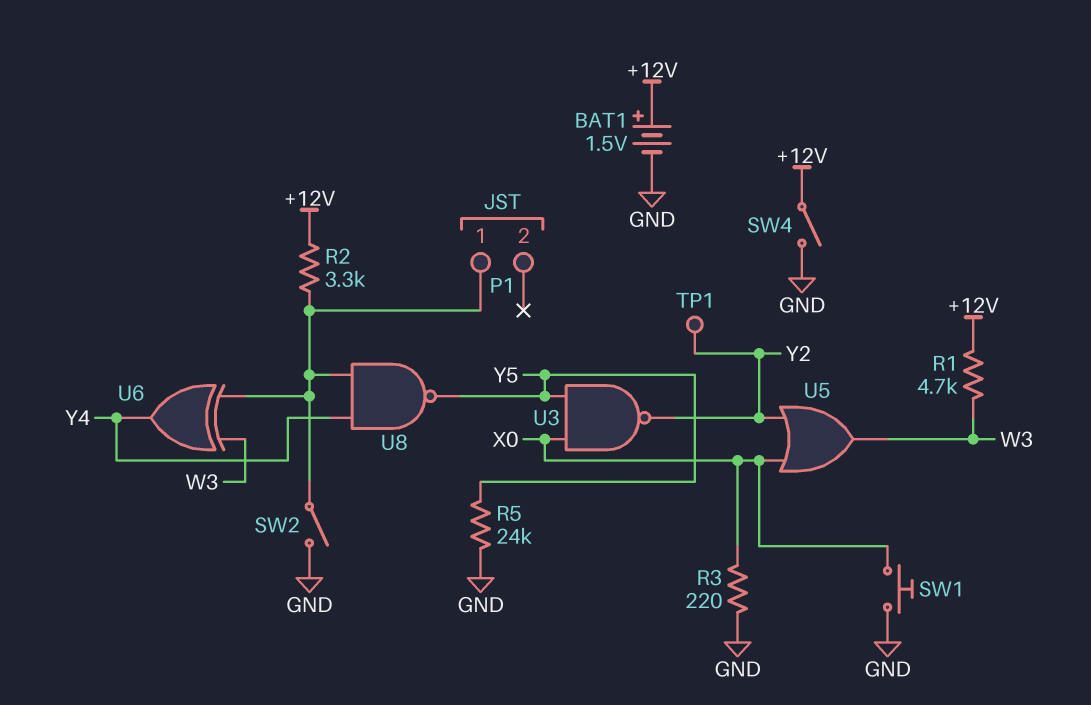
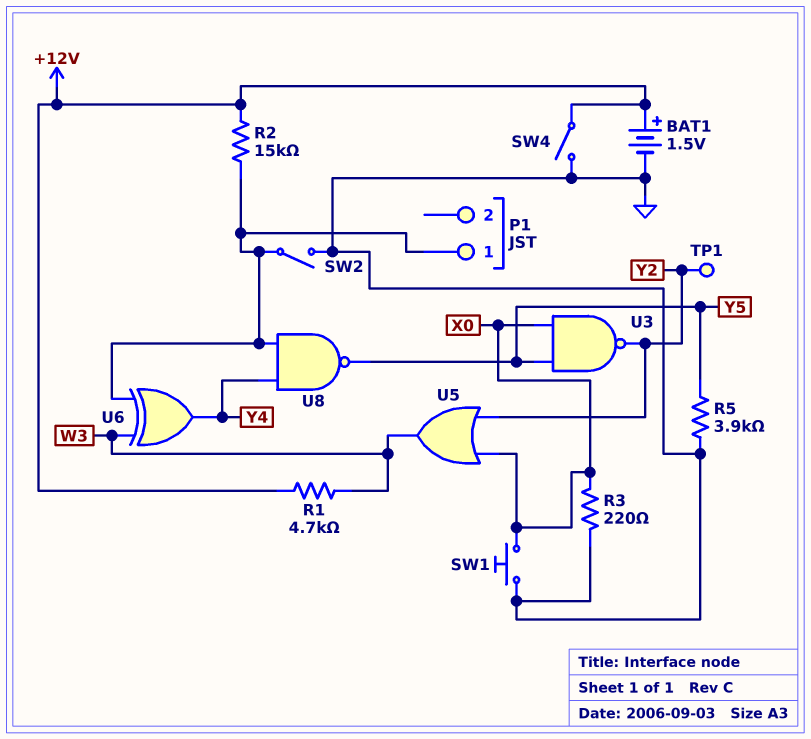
R2: 3.3k (+12V, P1/1) -> 15k (+12V, P1/1)
R5: 24k (GND, Y5) -> 3.9k (GND, Y5)

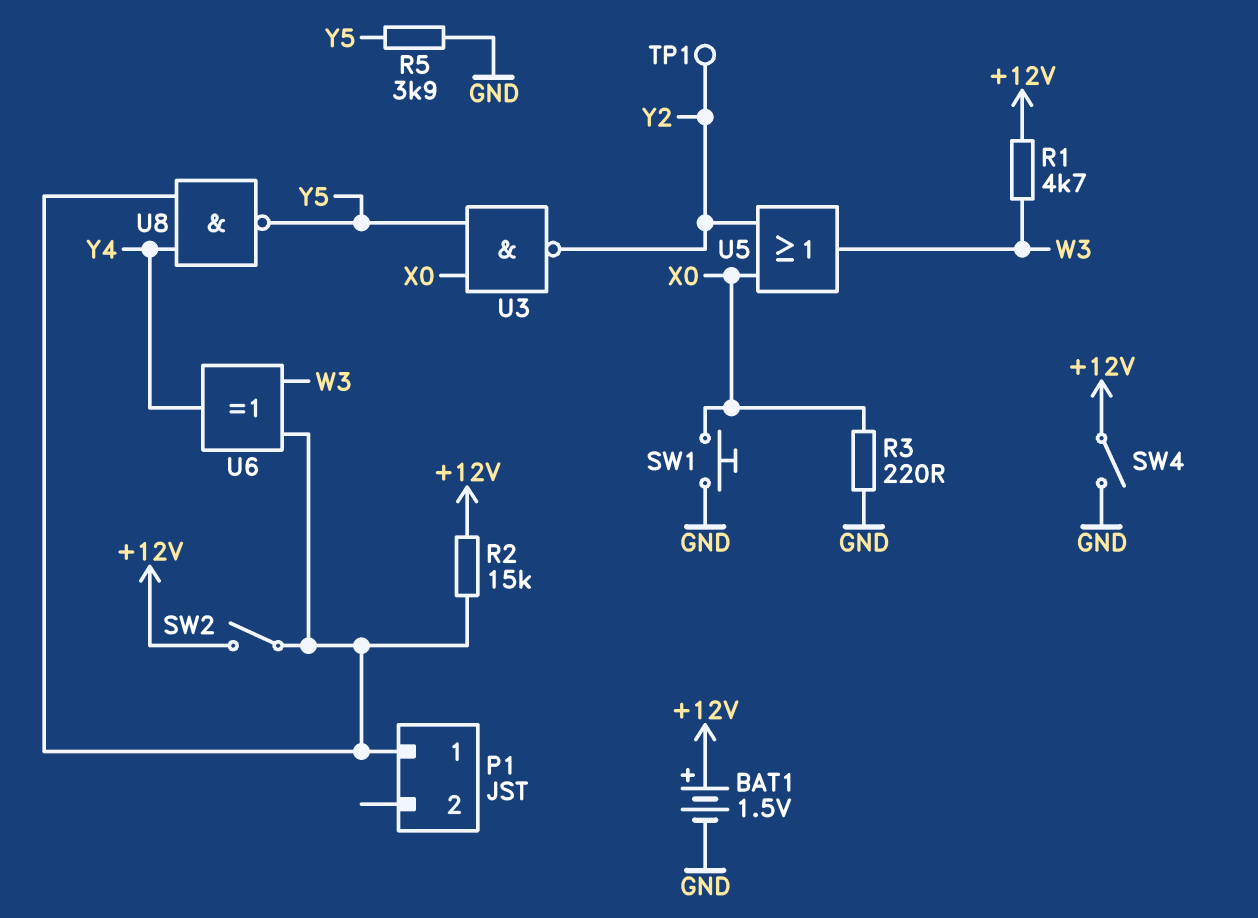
SW2: switch (GND, P1/1) -> switch (+12V, P1/1)

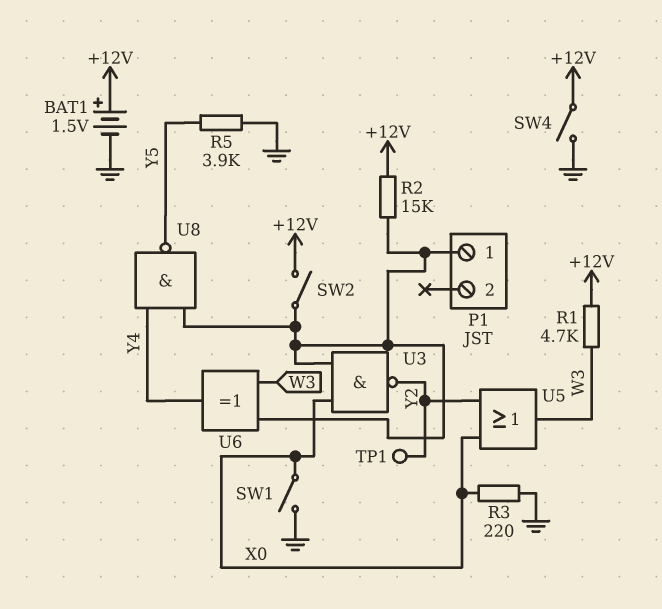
SW1: button (GND, X0) -> switch (GND, X0)
U3: NAND (in X0, in Y5, out Y2) -> NAND (in P1/1, in X0, out Y2)

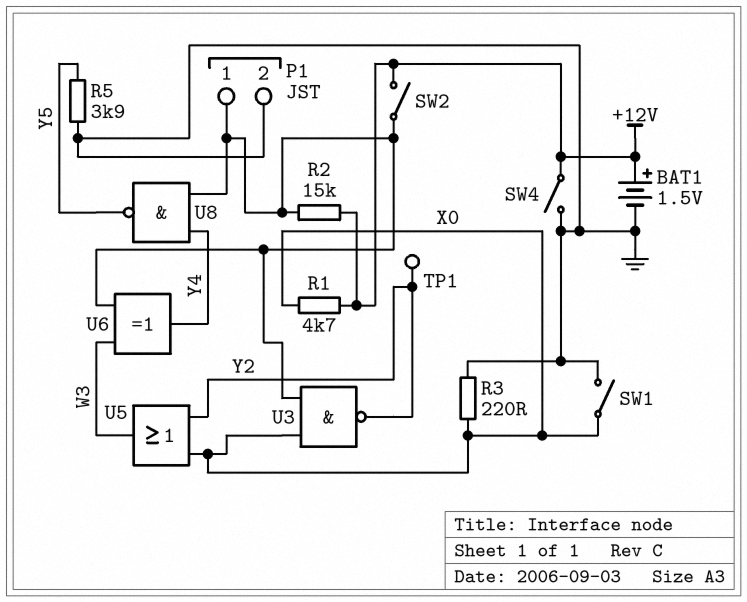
P1 pin 2: none -> GND
R1: 4.7k (+12V, W3) -> 4.7k (+12V, X0)

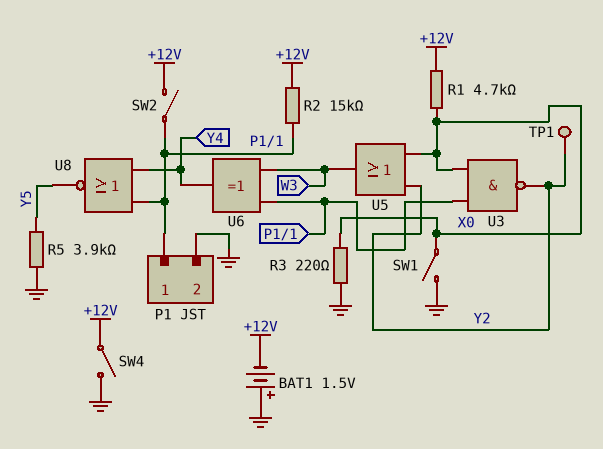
BAT1: 1.5V (plus +12V, minus GND) -> 1.5V (plus GND, minus +12V)
U8: NAND (in P1/1, in Y4, out Y5) -> NOR (in P1/1, in Y4, out Y5)

